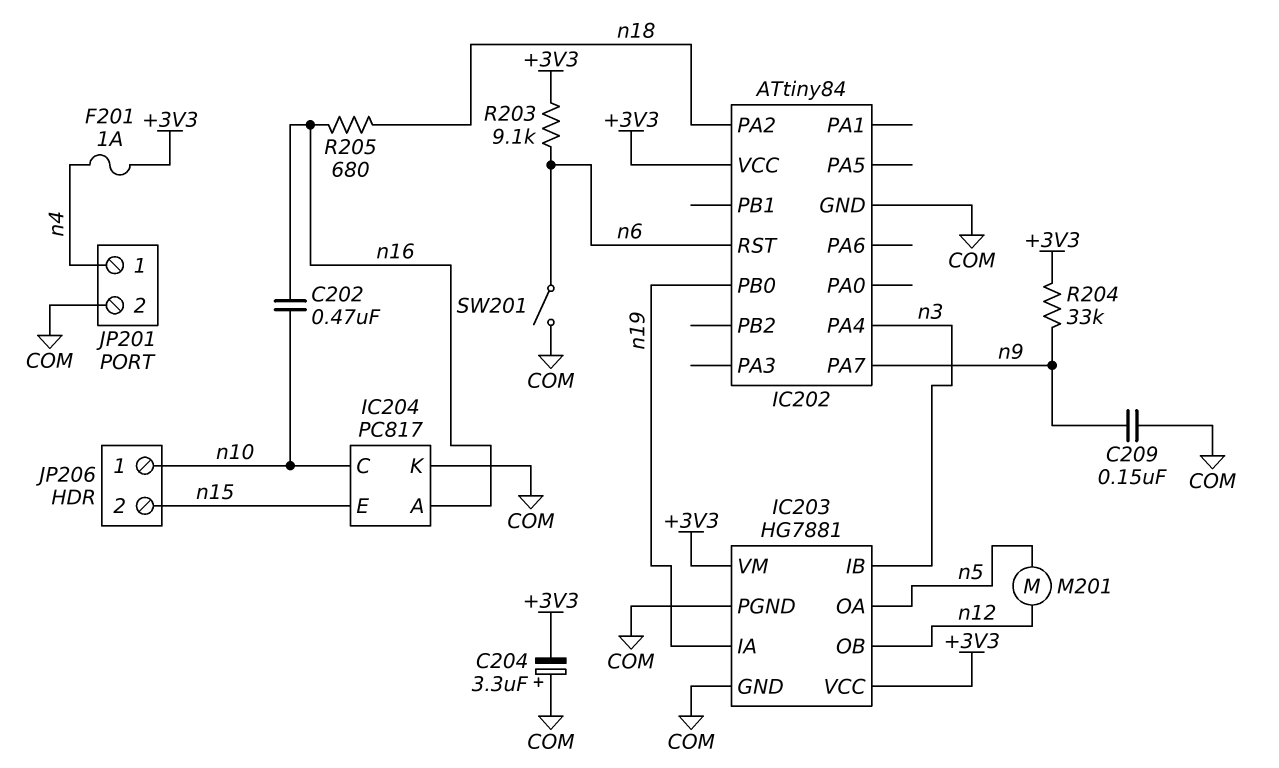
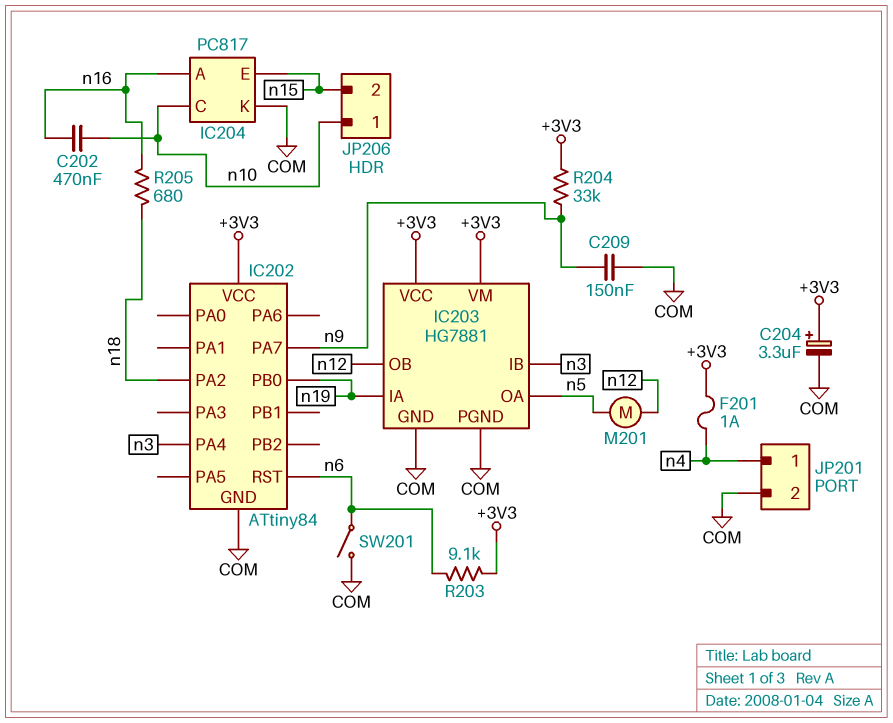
C204: 3.3uF (plus COM, minus +3V3) -> 3.3uF (plus +3V3, minus COM)

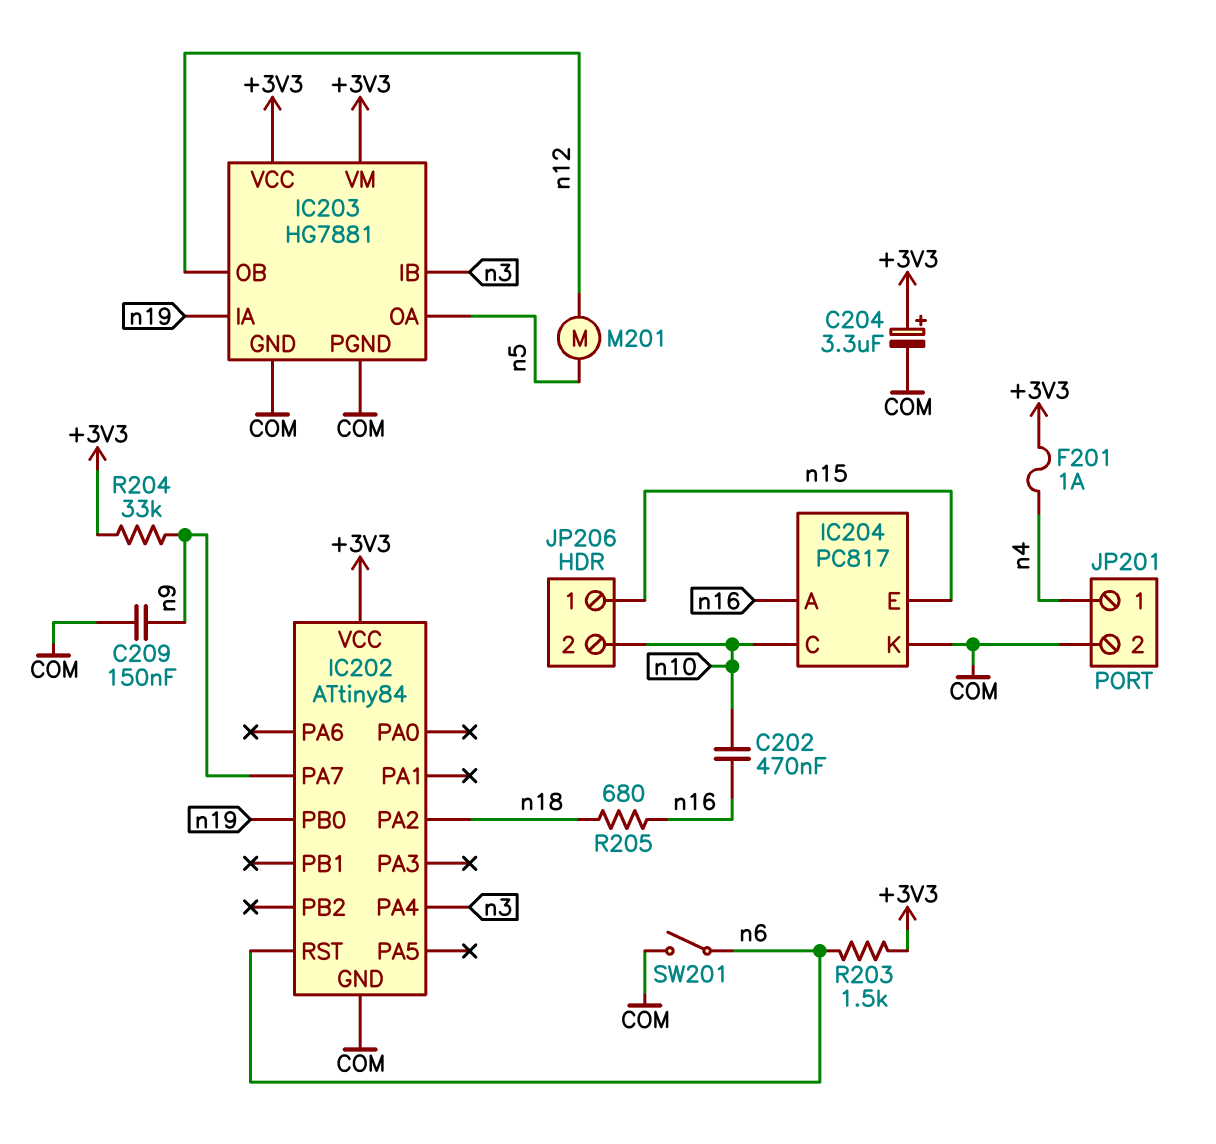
JP206 pin 1: n10 -> n15
JP206 pin 2: n15 -> n10
R203: 9.1k (+3V3, n6) -> 1.5k (+3V3, n6)

